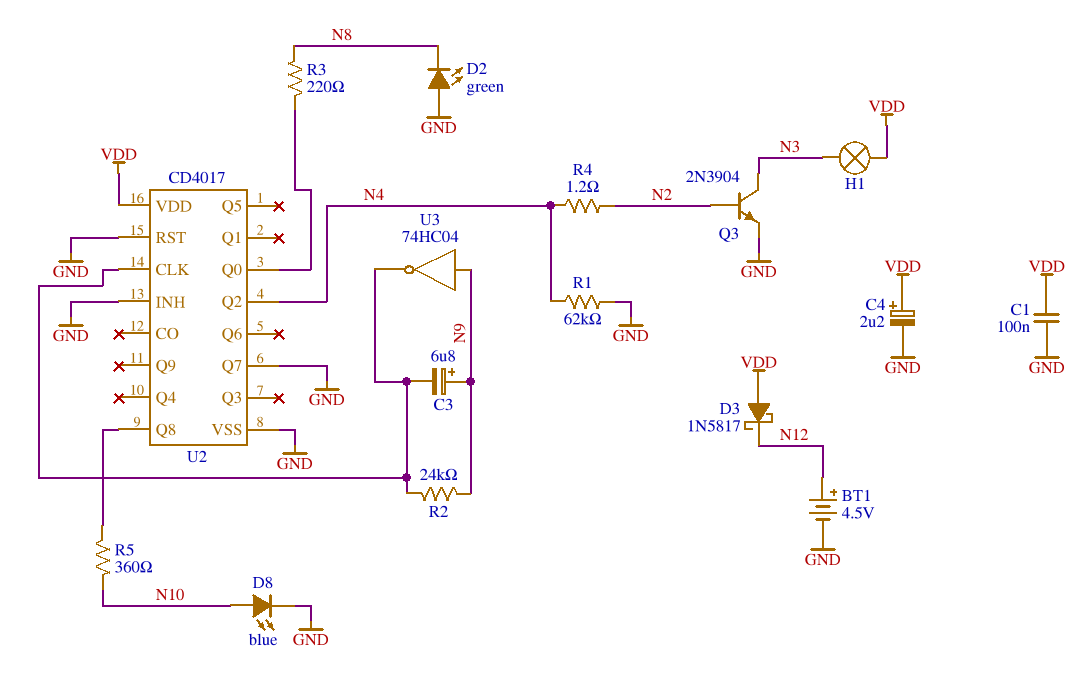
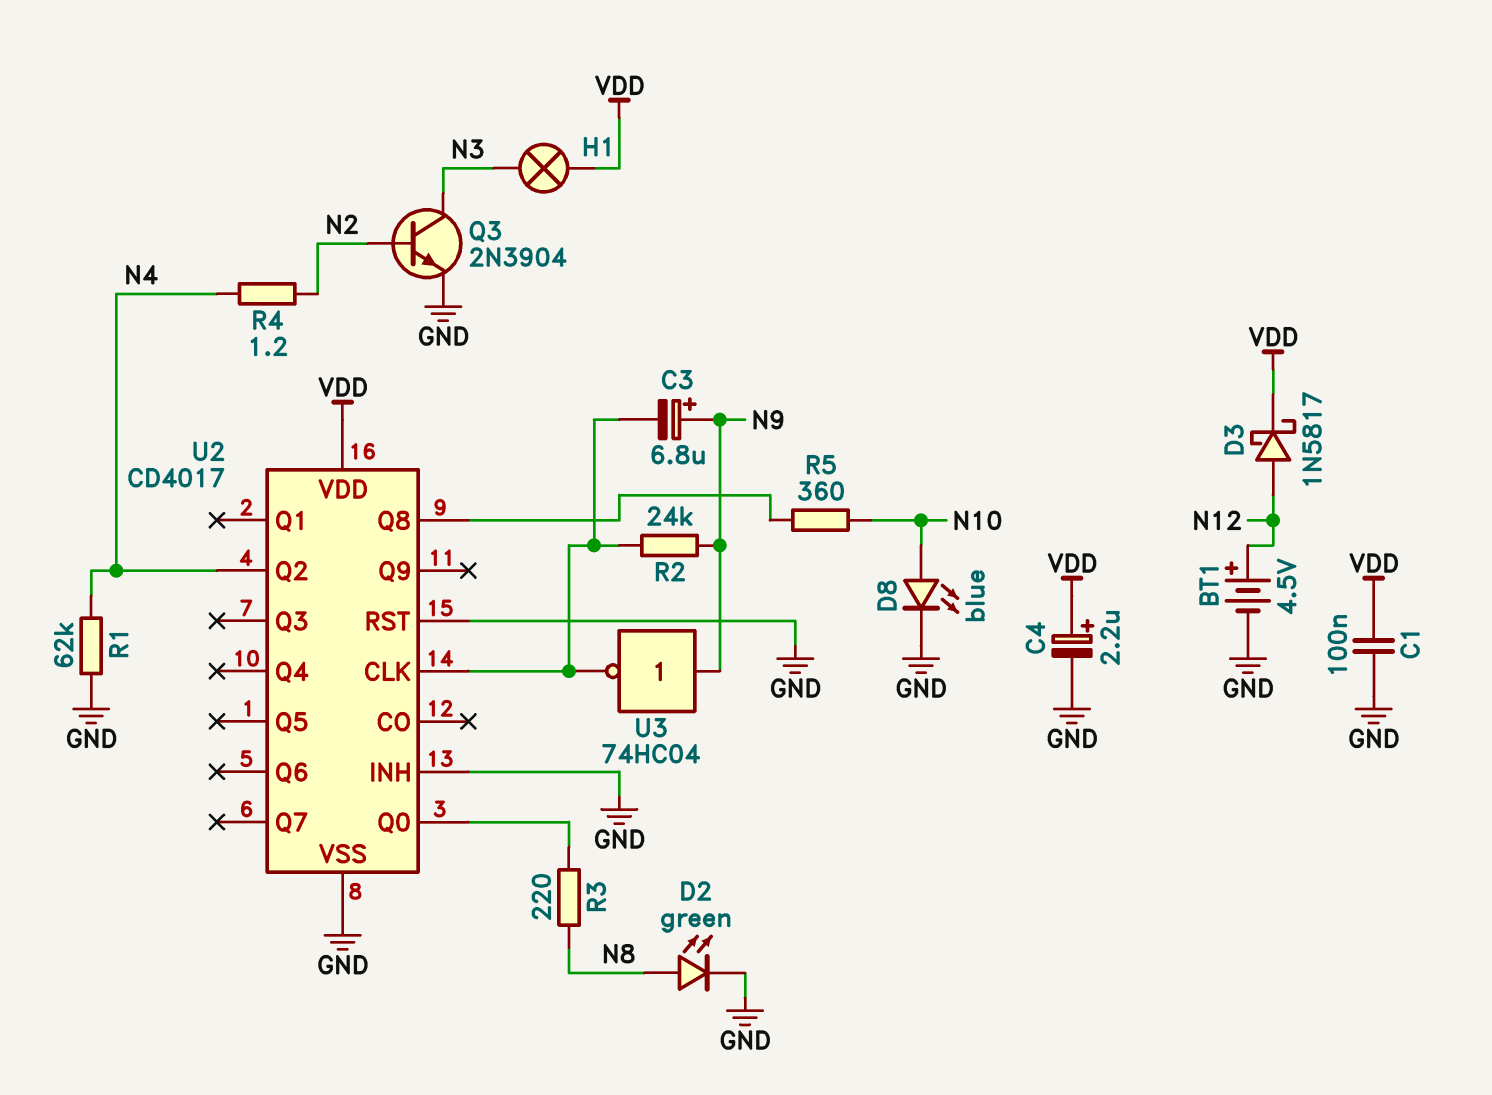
D2: LED green (A GND, K N8) -> LED green (A N8, K GND)
D3: schottky 1N5817 (A VDD, K N12) -> schottky 1N5817 (A N12, K VDD)
U2 pin Q7: GND -> none

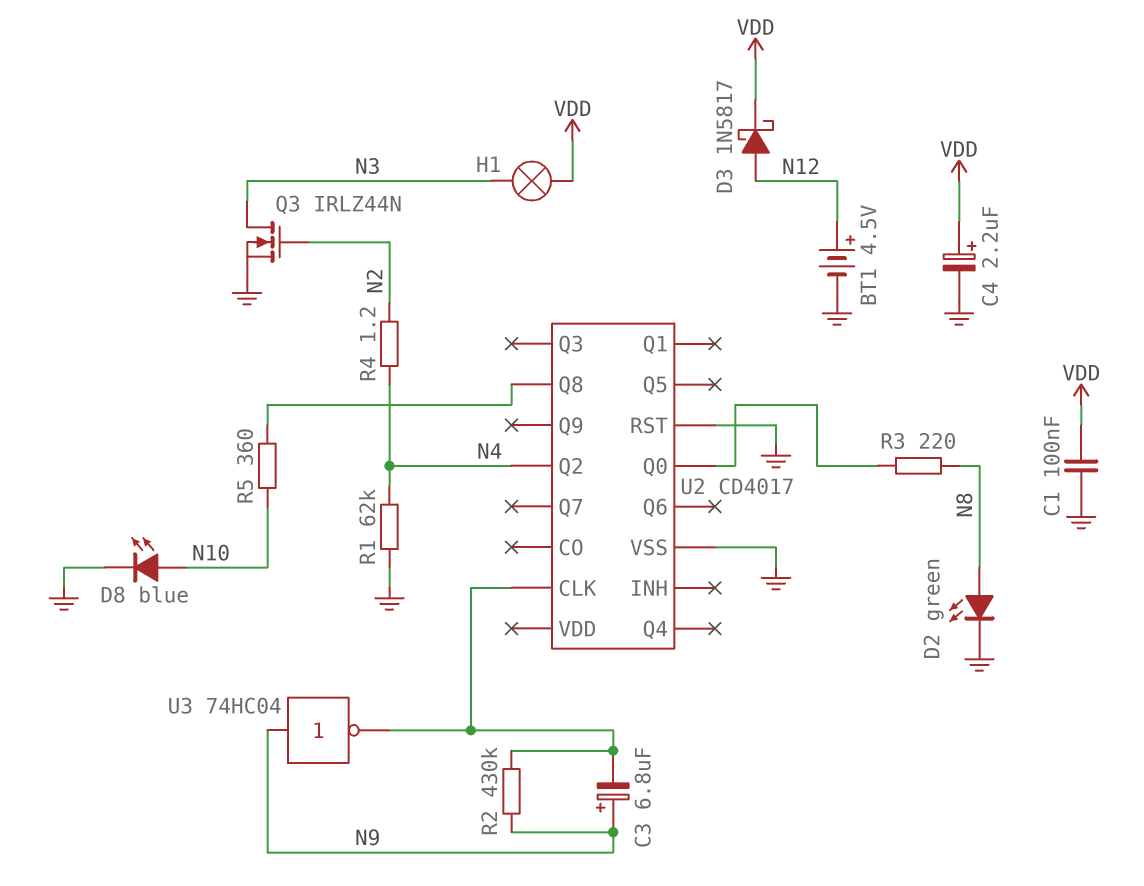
Q3: NPN 2N3904 (B N2, C N3, E GND) -> NMOS IRLZ44N (G N2, D N3, S GND)
R2: 24k (N9, U2/CLK) -> 430k (N9, U2/CLK)
U2 pin INH: GND -> none
U2 pin VDD: VDD -> none

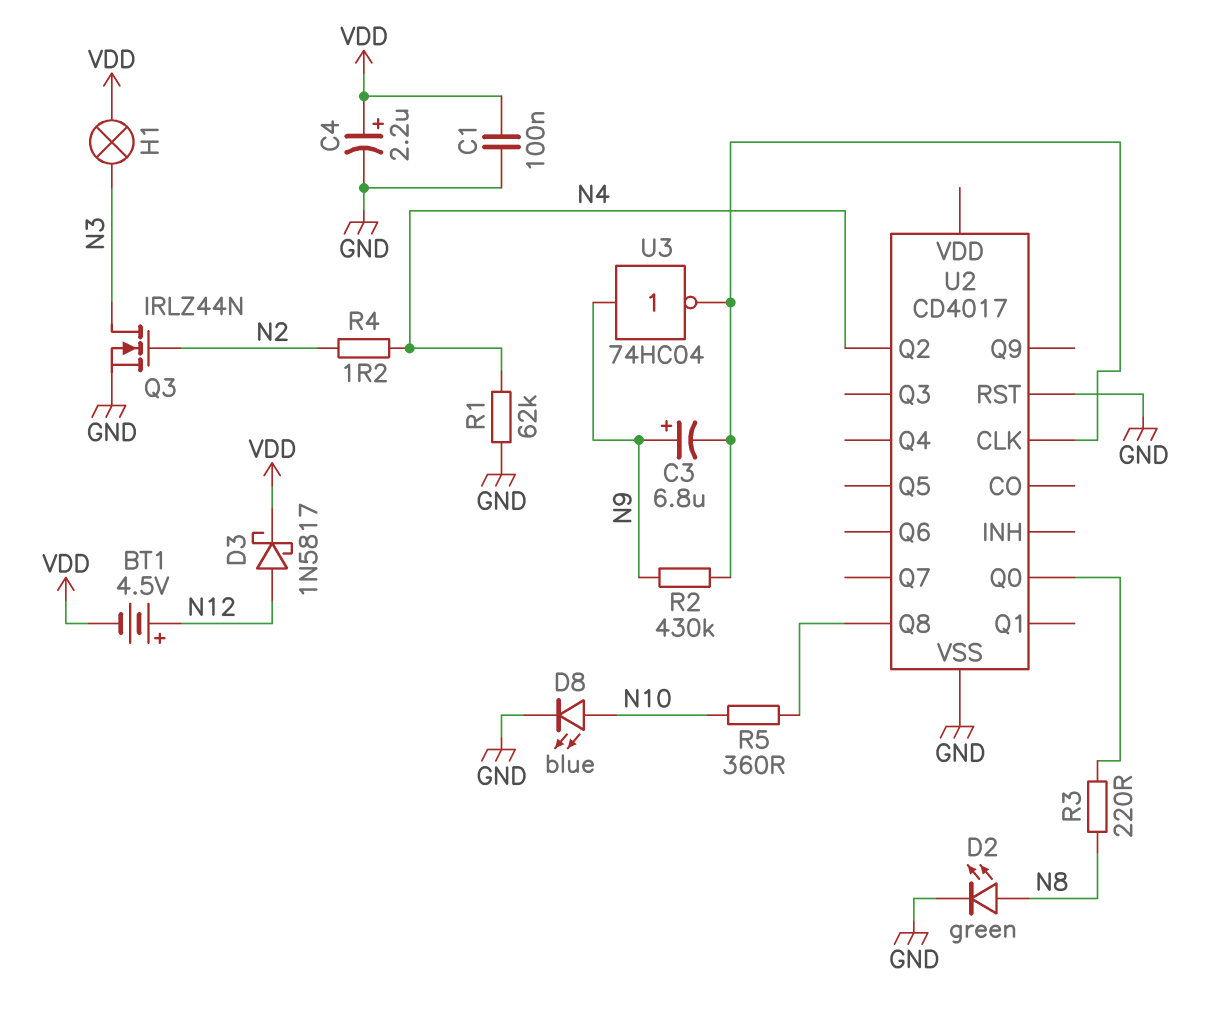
BT1: 4.5V (plus N12, minus GND) -> 4.5V (plus N12, minus VDD)

